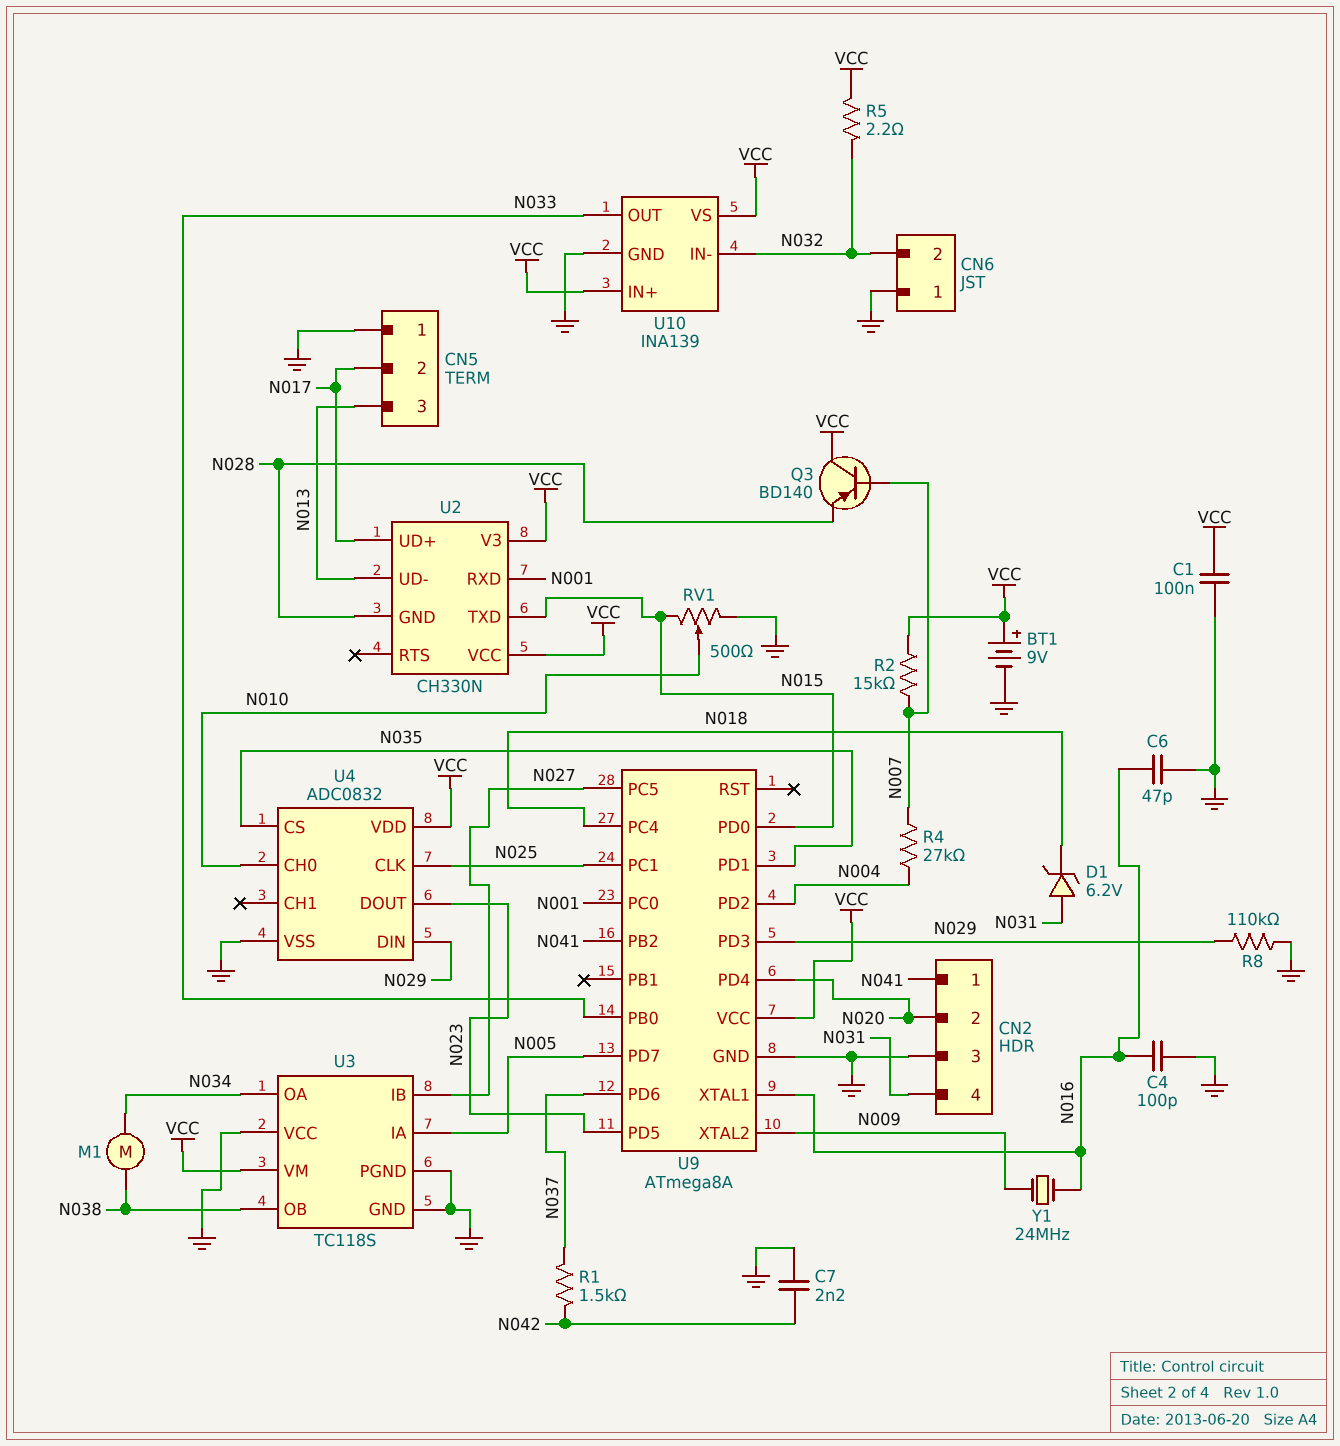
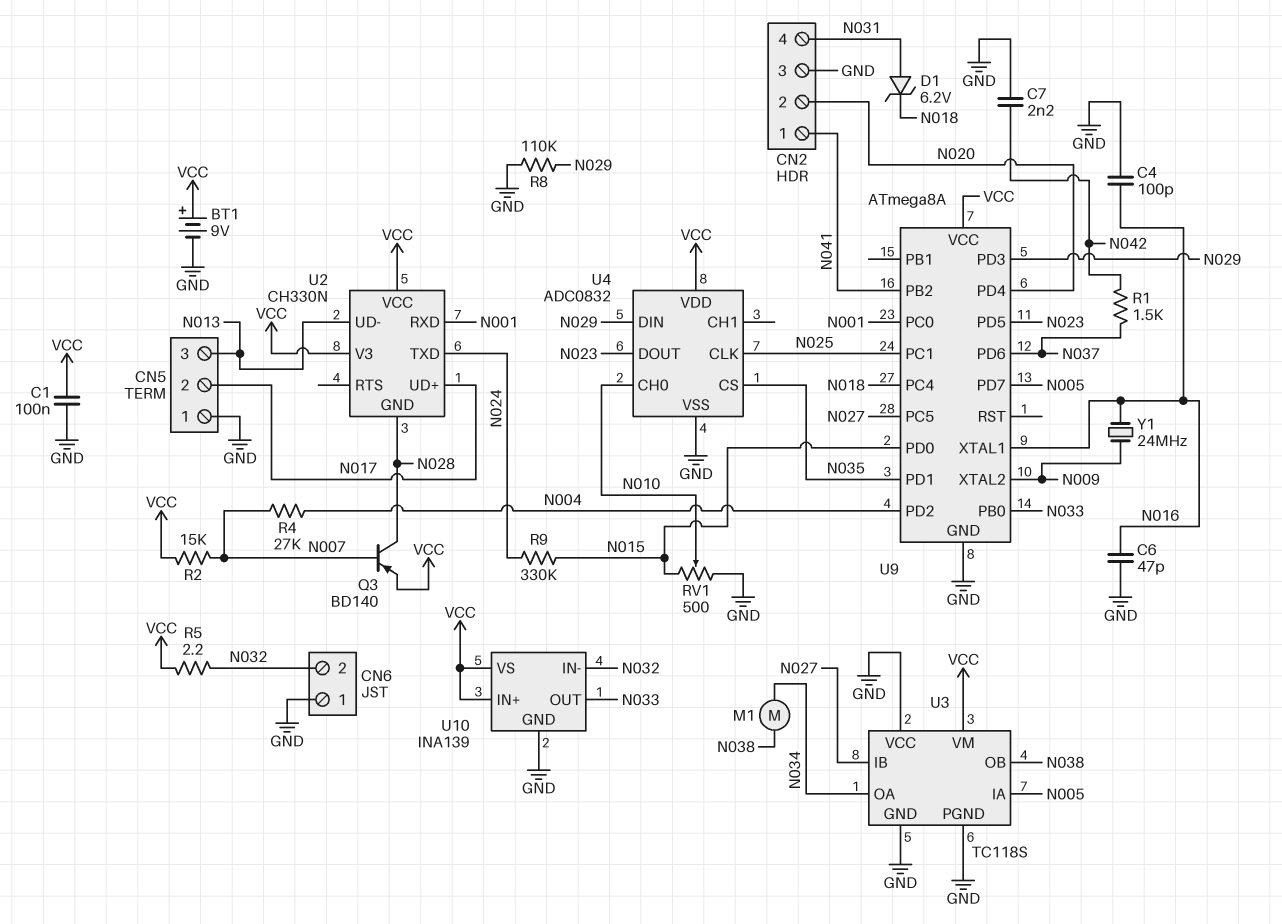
Q3: PNP BD140 (B N007, C VCC, E N028) -> PNP BD140 (B N007, C N028, E VCC)
R9: none -> 330k (N015, N024)
U2 pin TXD: N015 -> N024

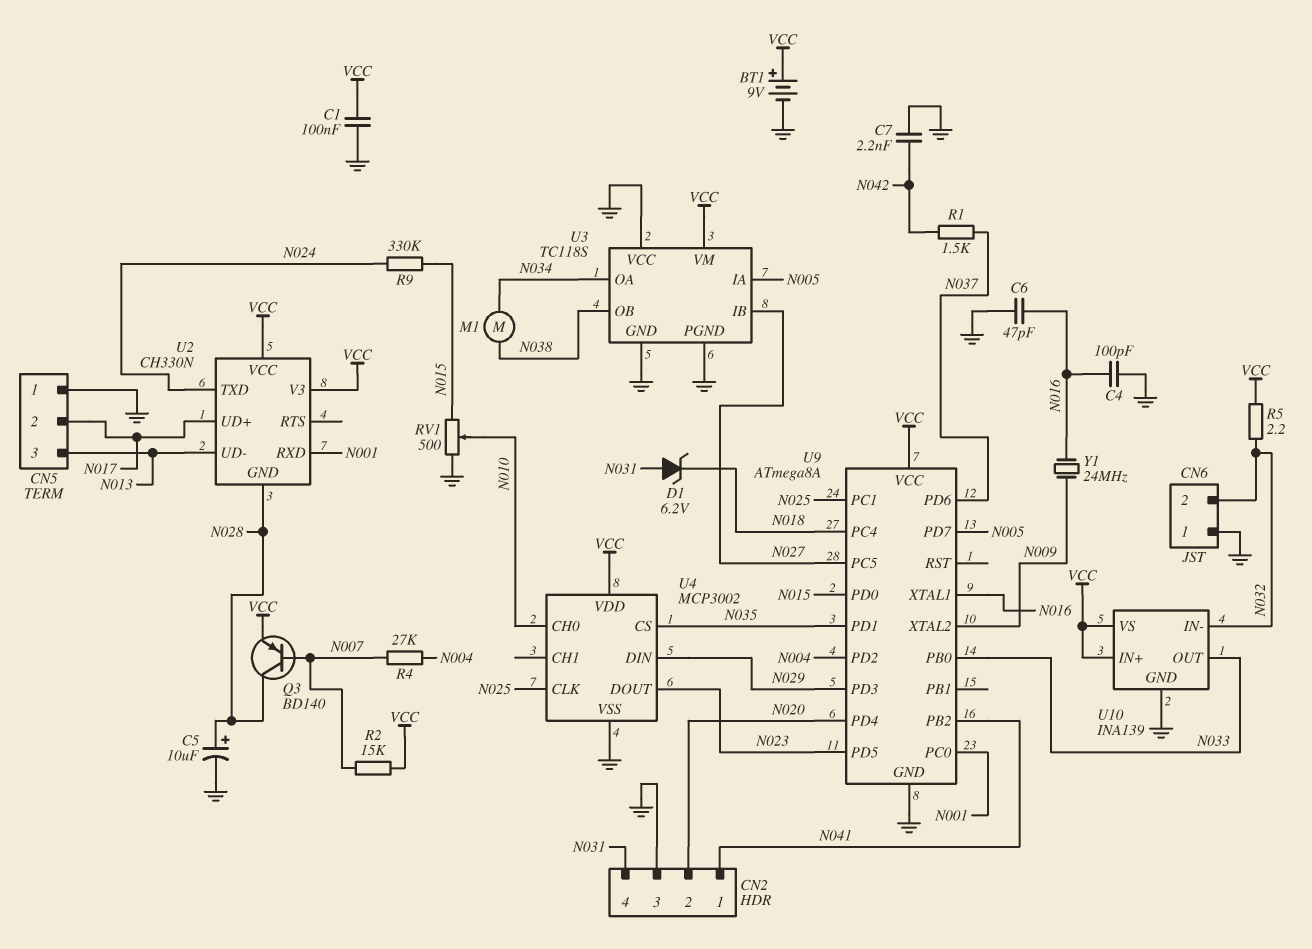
C5: none -> 10uF (plus N028, minus GND)
R8: 110k (GND, N029) -> none
U4: ADC0832 -> MCP3002

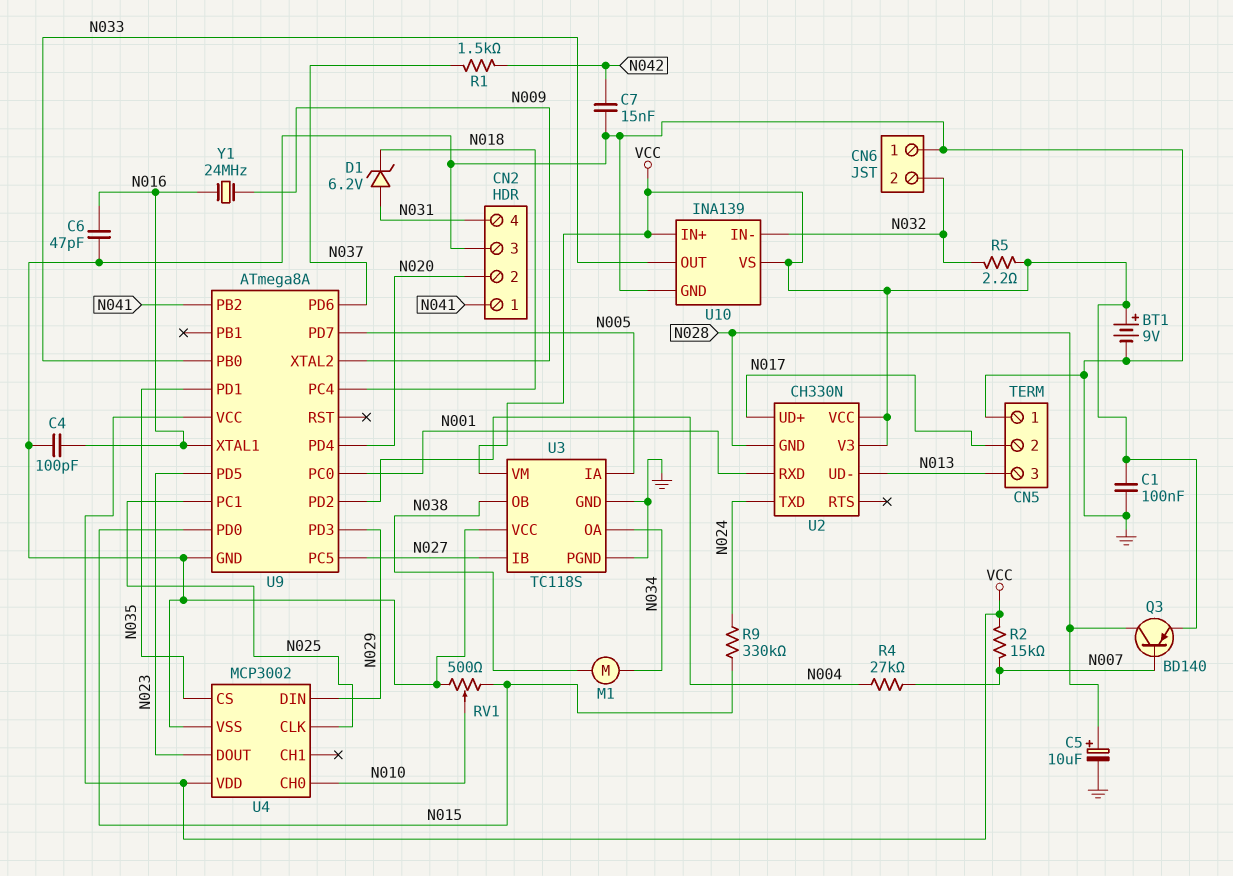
C7: 2.2nF (GND, N042) -> 15nF (GND, N042)

